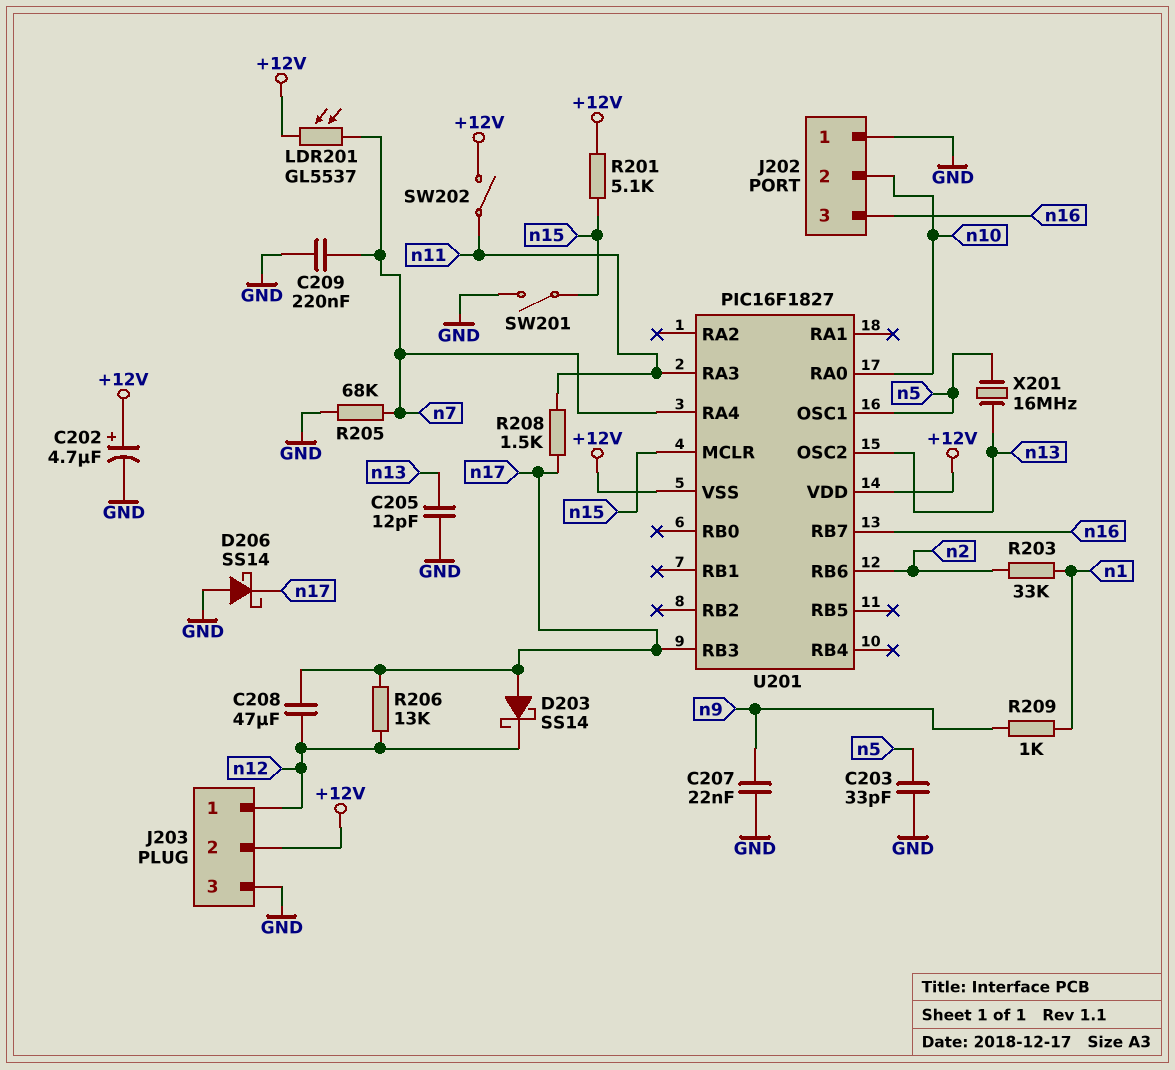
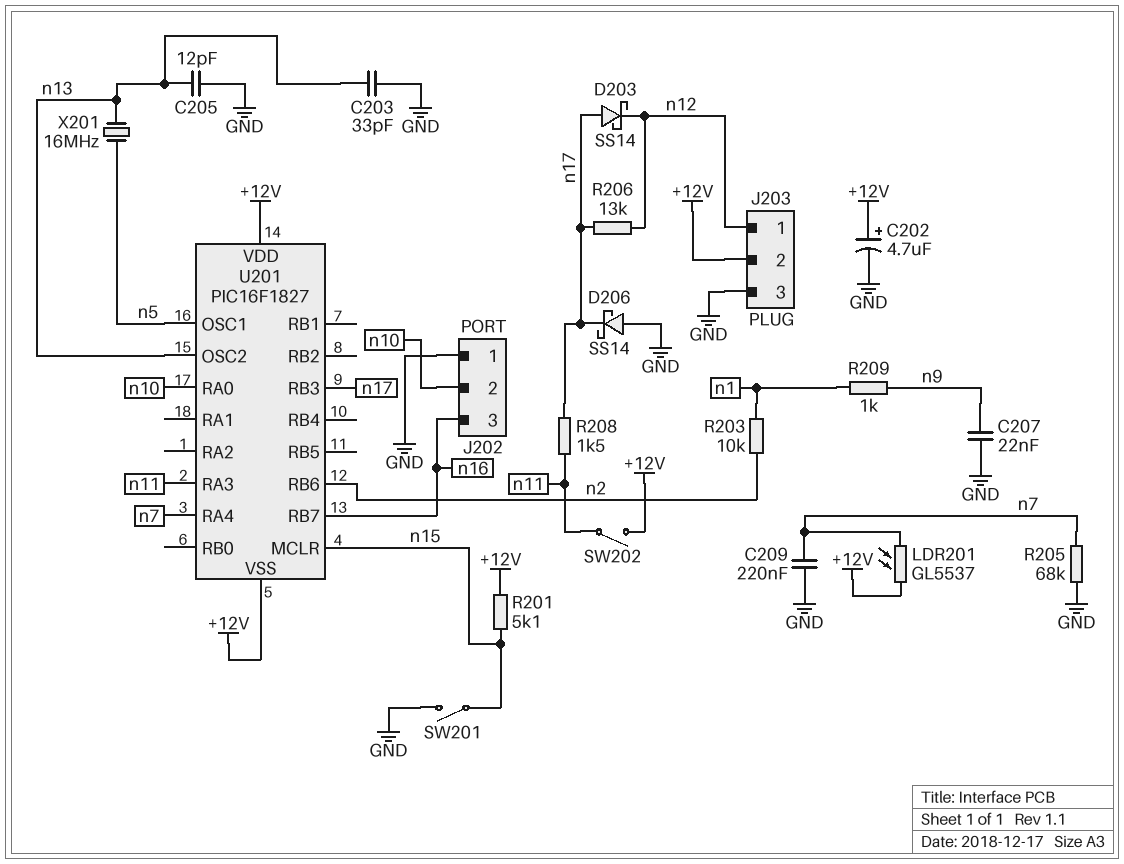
C203: 33pF (GND, n5) -> 33pF (GND, n13)
C208: 47uF (n12, n17) -> none
R203: 33k (n1, n2) -> 10k (n1, n2)

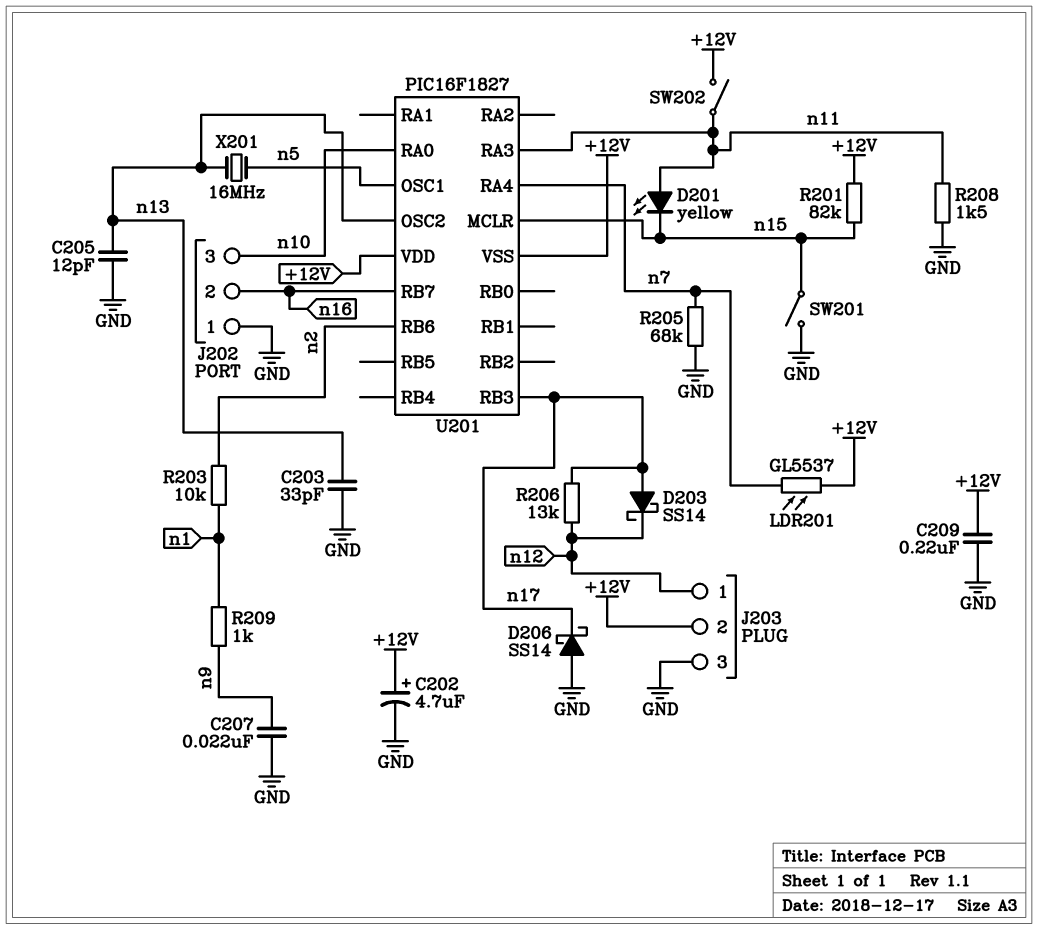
C209: 220nF (GND, n7) -> 220nF (+12V, GND)
D201: none -> LED yellow (A n11, K n15)
J202 pin 2: n10 -> n16
J202 pin 3: n16 -> n10
R201: 5.1k (+12V, n15) -> 82k (+12V, n15)
R208: 1.5k (n11, n17) -> 1.5k (GND, n11)

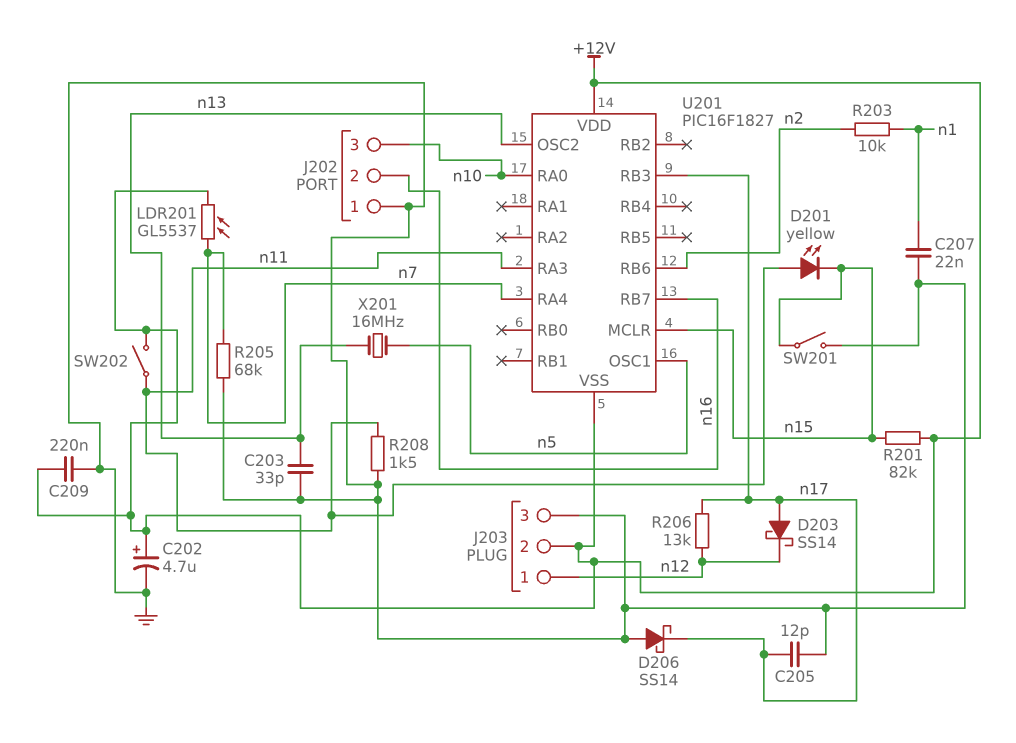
C205: 12pF (GND, n13) -> 12pF (GND, n17)
C207: 22nF (GND, n9) -> 22nF (GND, n1)
R209: 1k (n1, n9) -> none

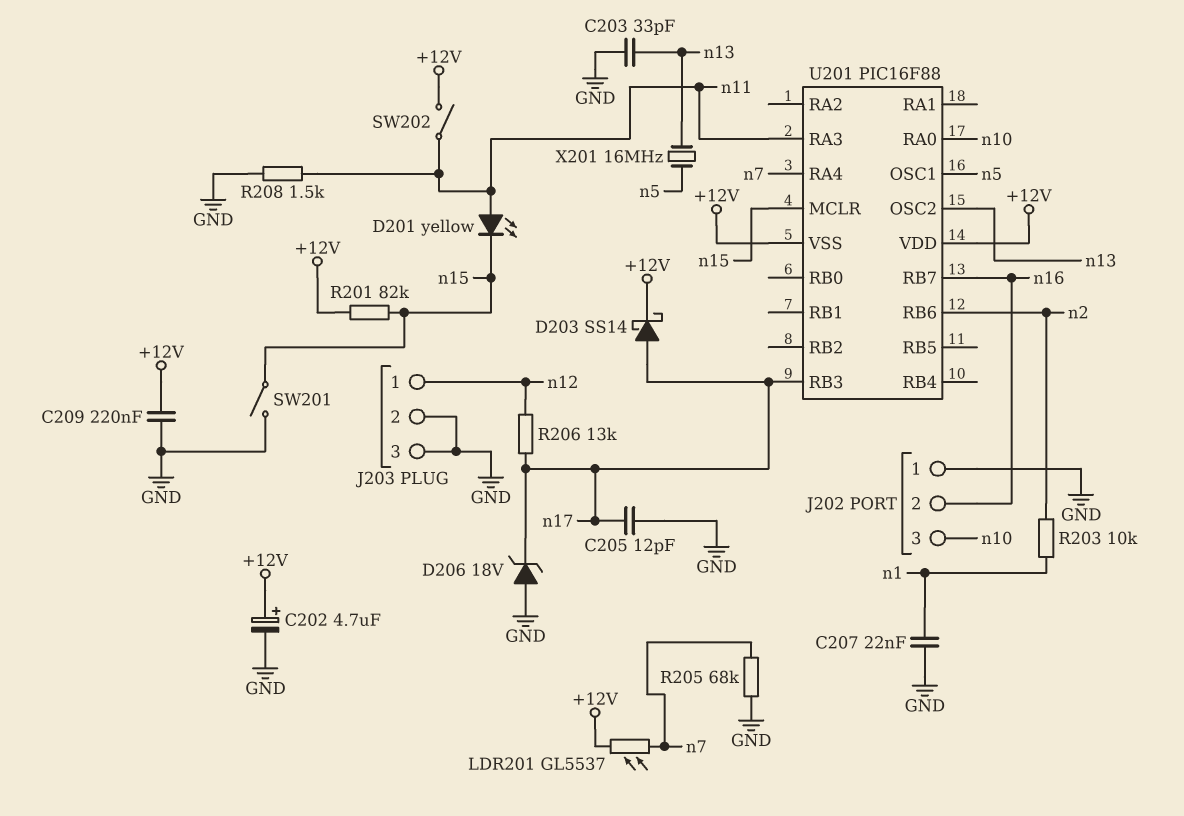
D203: schottky SS14 (A n17, K n12) -> schottky SS14 (A n17, K +12V)
D206: schottky SS14 (A GND, K n17) -> zener 18V (A GND, K n17)
J203 pin 2: +12V -> GND
U201: PIC16F1827 -> PIC16F88

